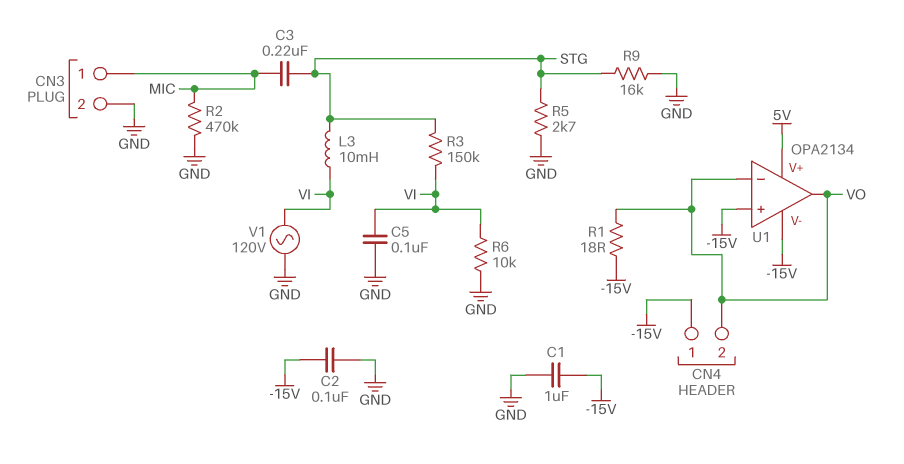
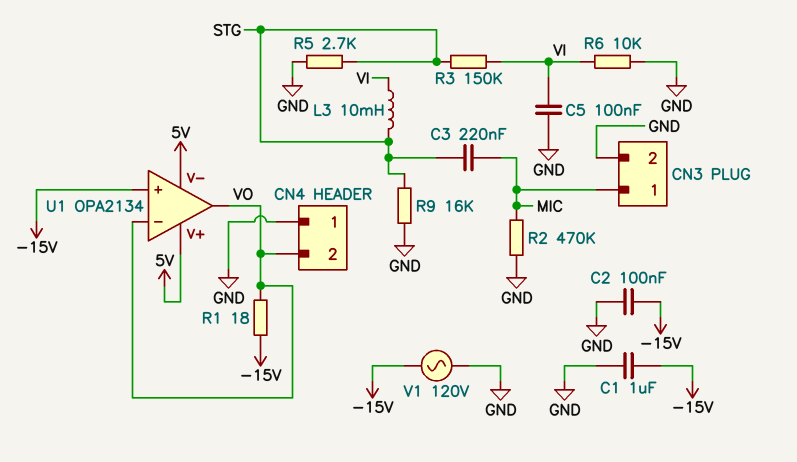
CN4 pin 1: -15V -> GND
U1 pin V-: -15V -> 5V
V1: AC 120V (GND, VI) -> AC 120V (-15V, GND)

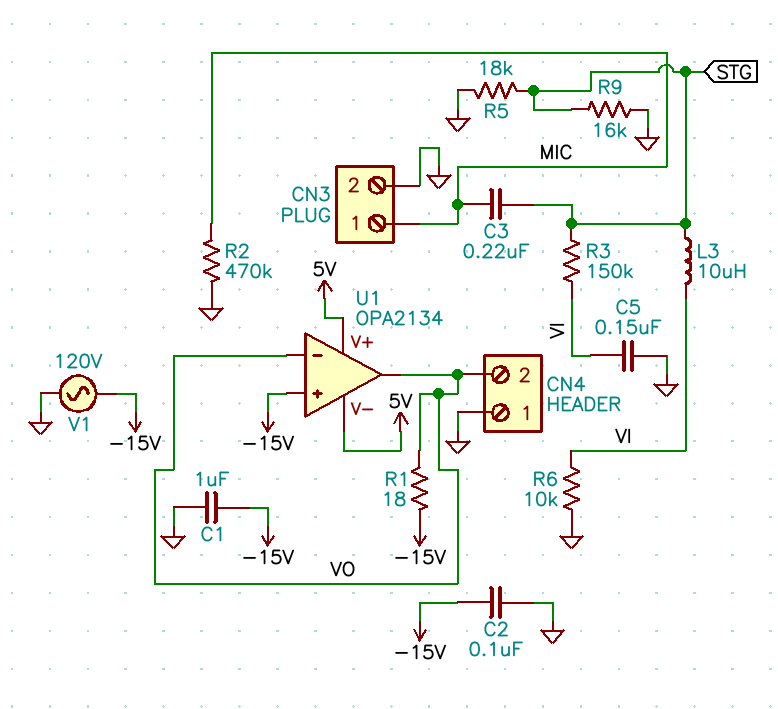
C5: 100nF (GND, VI) -> 150nF (GND, VI)
L3: 10mH (STG, VI) -> 10uH (STG, VI)
R5: 2.7k (GND, STG) -> 18k (GND, STG)

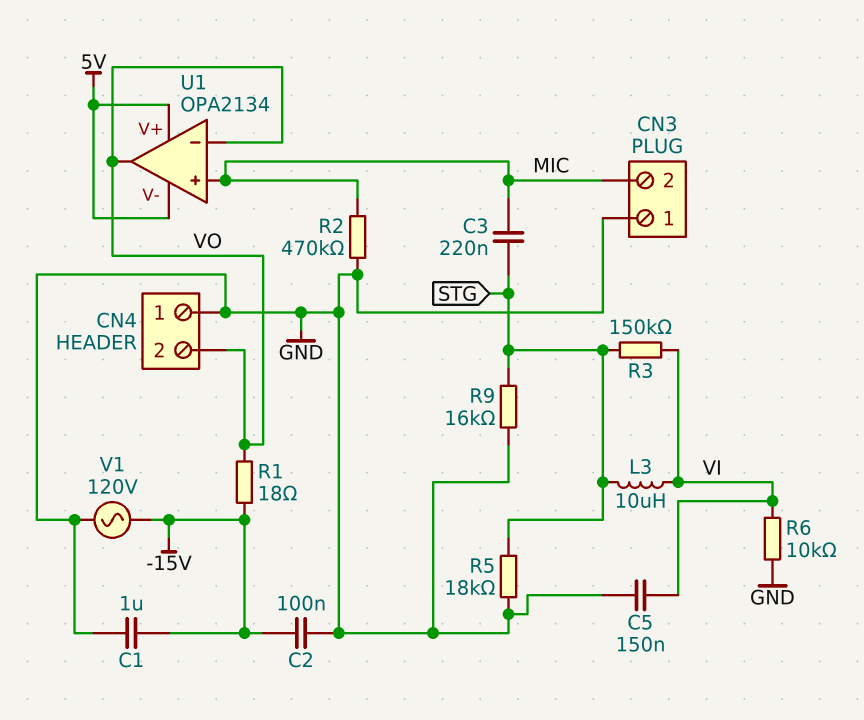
CN3 pin 1: MIC -> GND
CN3 pin 2: GND -> MIC
U1 pin in+: -15V -> MIC

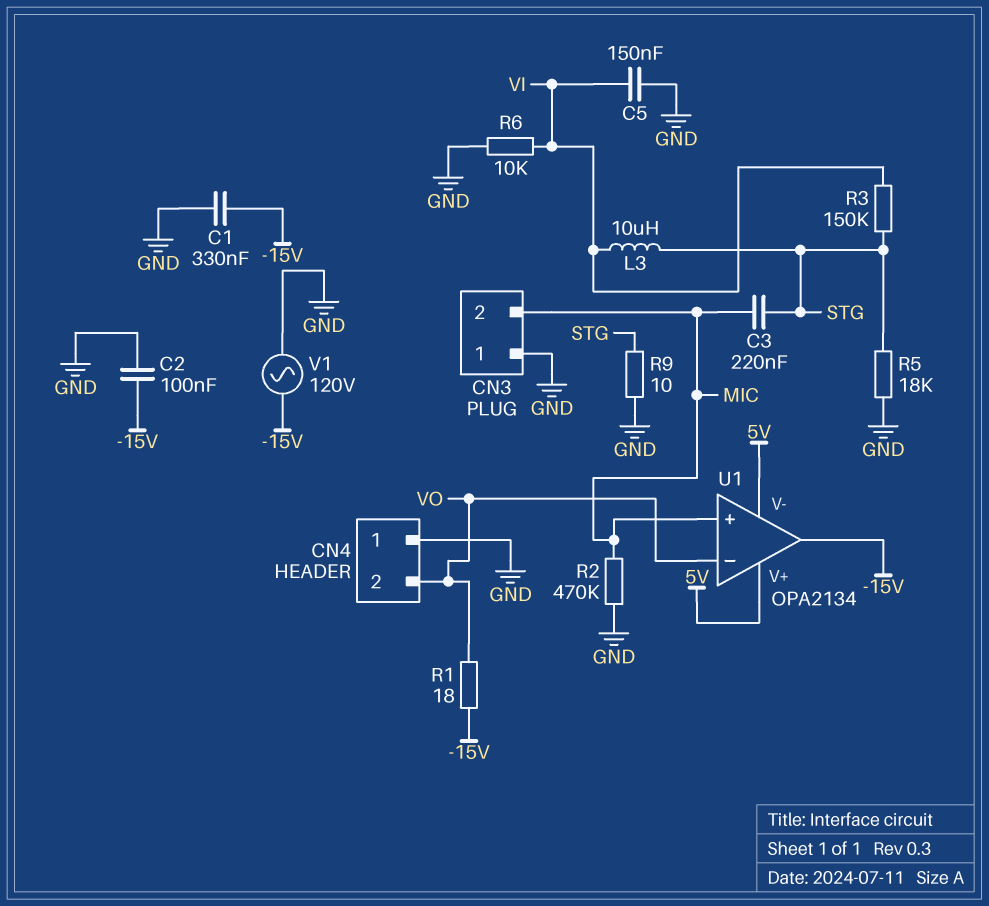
C1: 1uF (-15V, GND) -> 330nF (-15V, GND)
R9: 16k (GND, STG) -> 10 (GND, STG)
U1 pin out: VO -> -15V

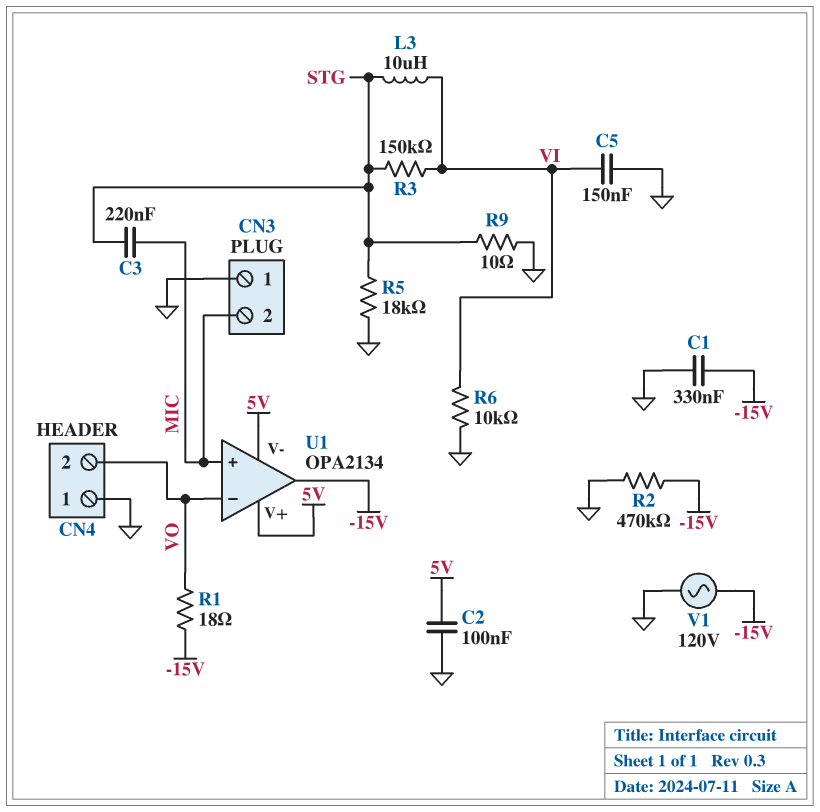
C2: 100nF (-15V, GND) -> 100nF (5V, GND)
R2: 470k (GND, MIC) -> 470k (-15V, GND)

